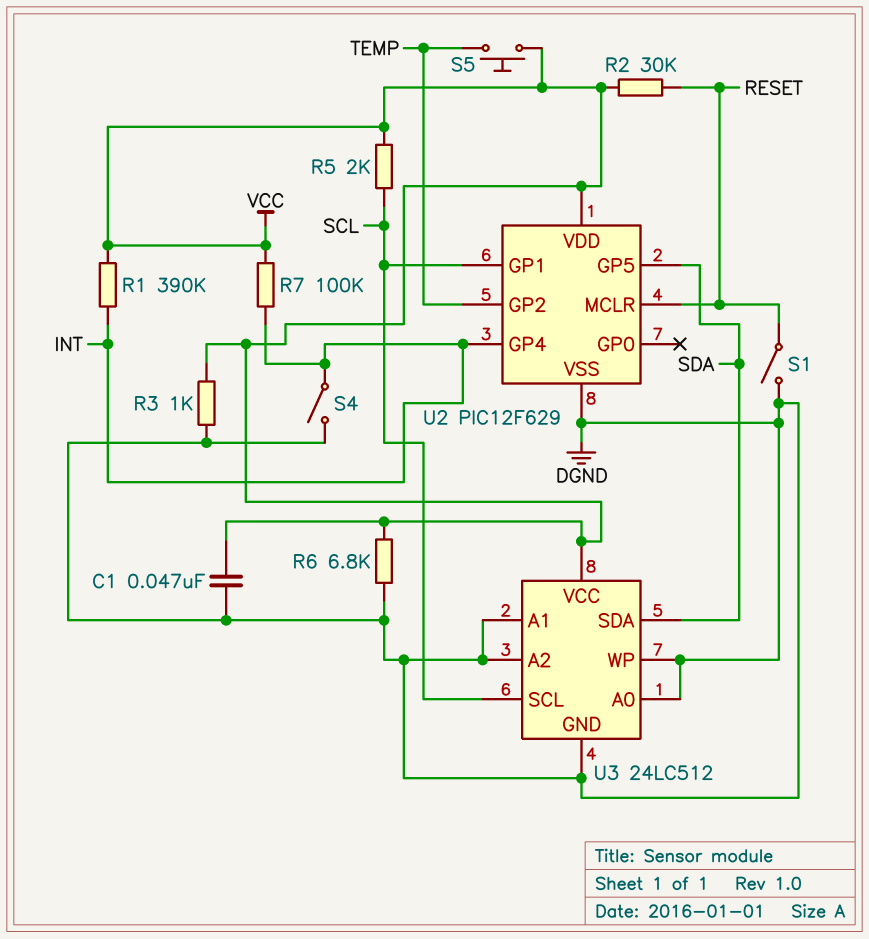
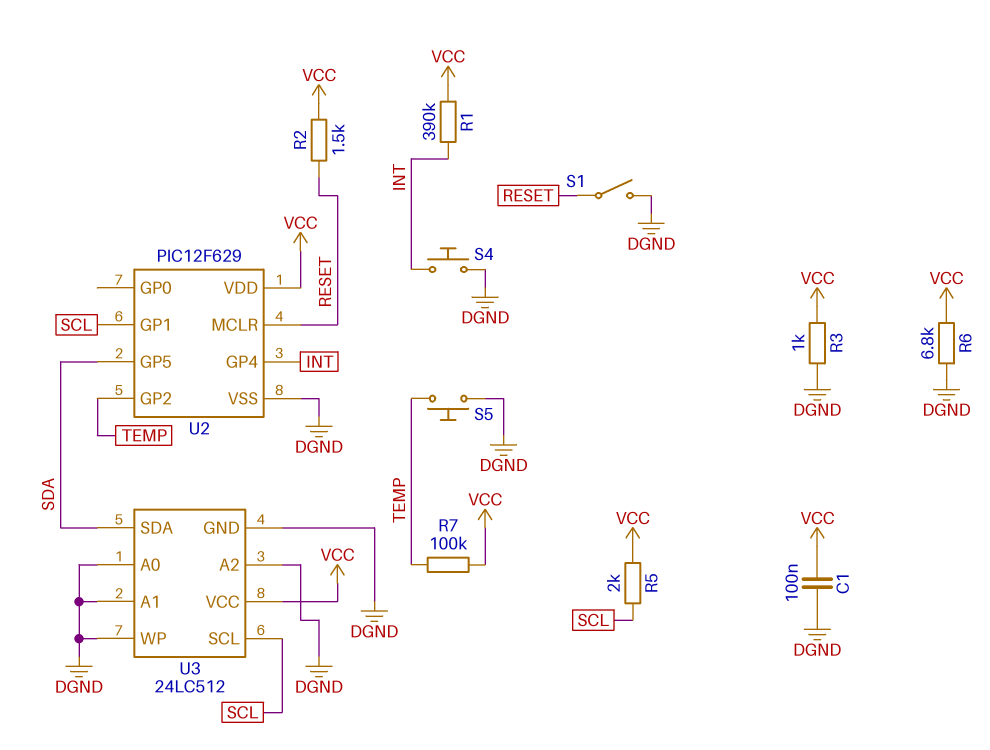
C1: 47nF (DGND, VCC) -> 100nF (DGND, VCC)
R2: 30k (RESET, VCC) -> 1.5k (RESET, VCC)
R7: 100k (INT, VCC) -> 100k (TEMP, VCC)
S4: switch (DGND, INT) -> button (DGND, INT)
S5: button (TEMP, VCC) -> button (DGND, TEMP)

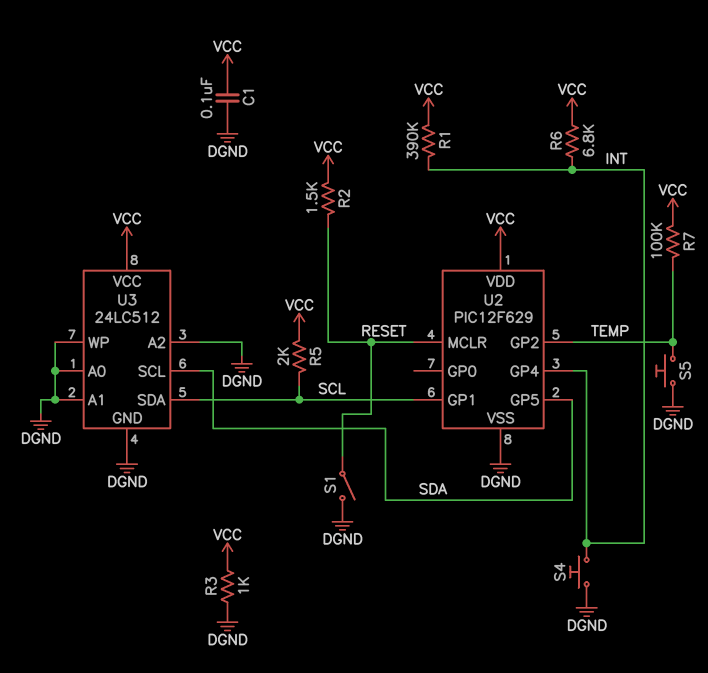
R6: 6.8k (DGND, VCC) -> 6.8k (INT, VCC)
U3 pin SCL: SCL -> SDA
U3 pin SDA: SDA -> SCL

